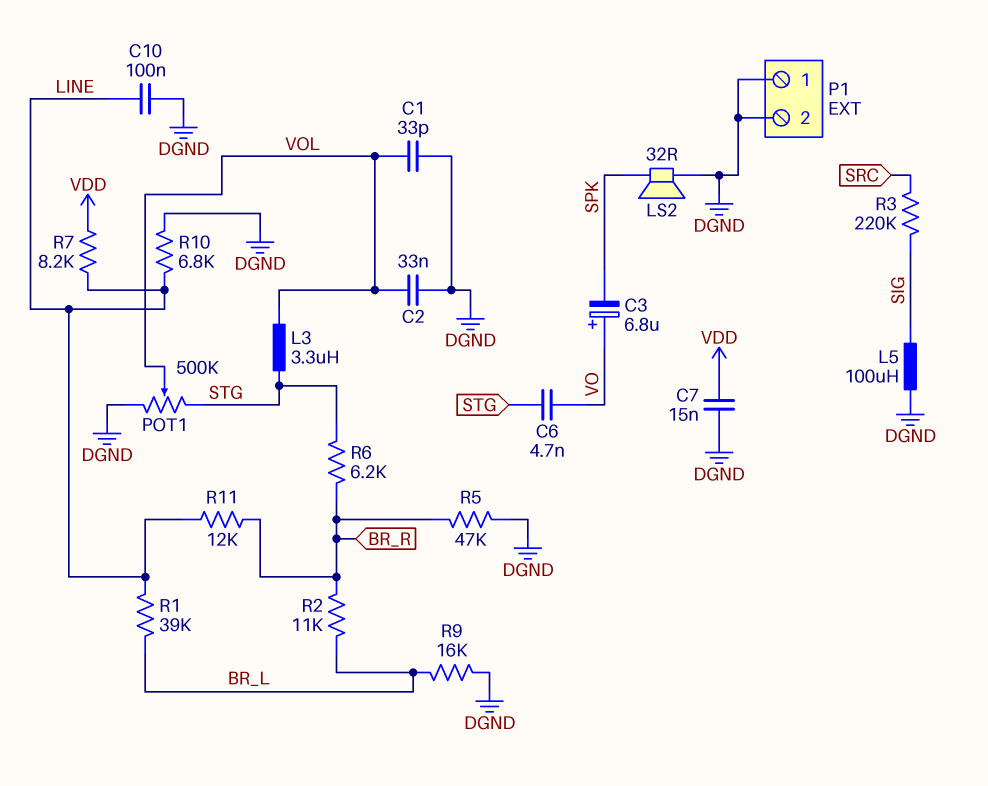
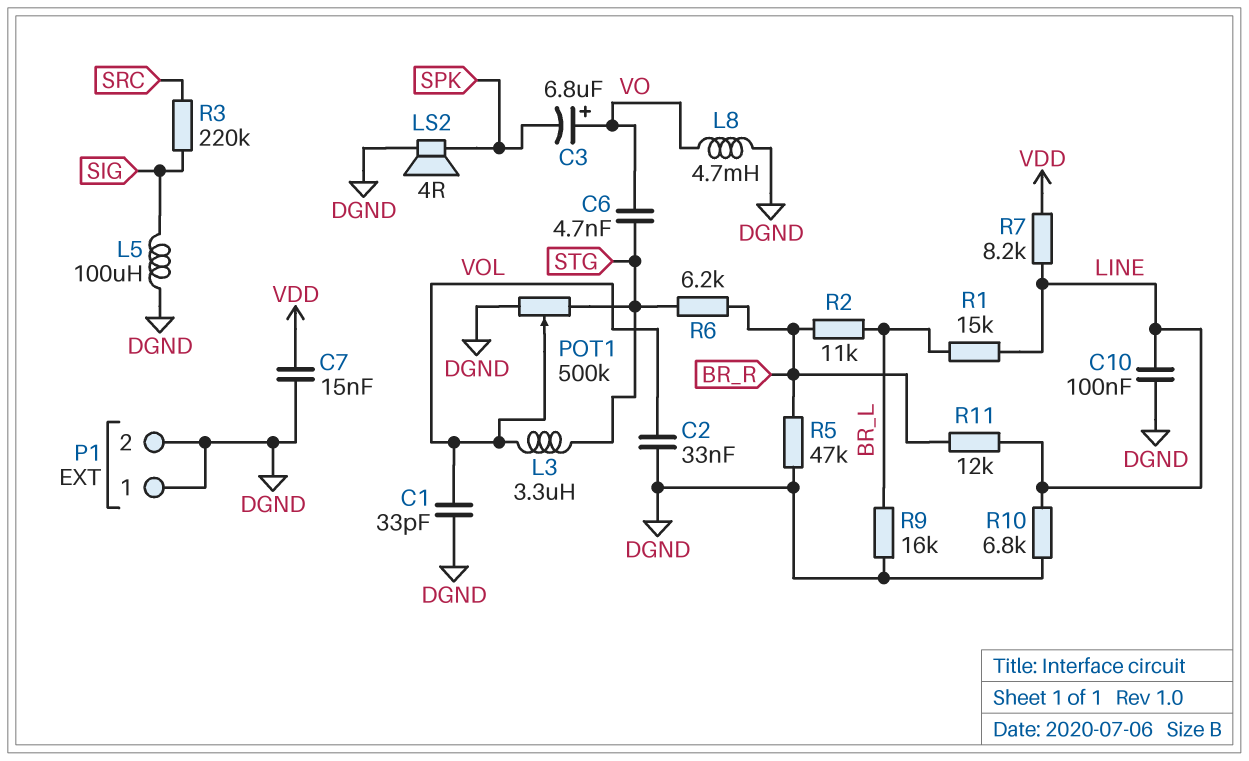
L8: none -> 4.7mH (DGND, VO)
LS2: speaker 32R (DGND, SPK) -> speaker 4R (DGND, SPK)
R1: 39k (BR_L, LINE) -> 15k (BR_L, LINE)

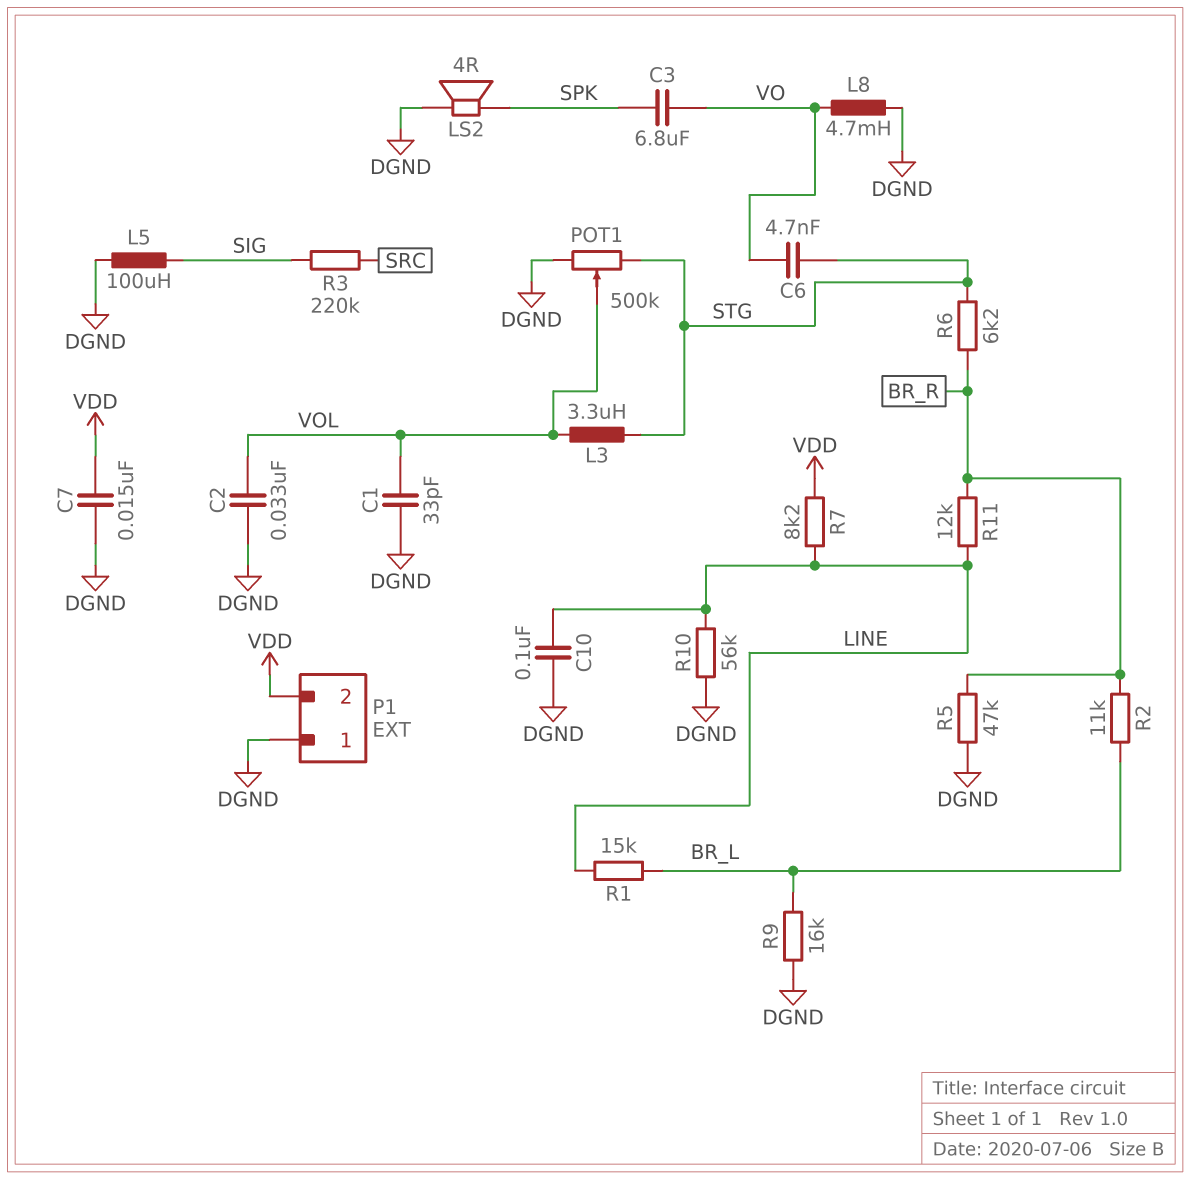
C3: 6.8uF (plus VO, minus SPK) -> 6.8uF (SPK, VO)
P1 pin 2: DGND -> VDD
R10: 6.8k (DGND, LINE) -> 56k (DGND, LINE)

